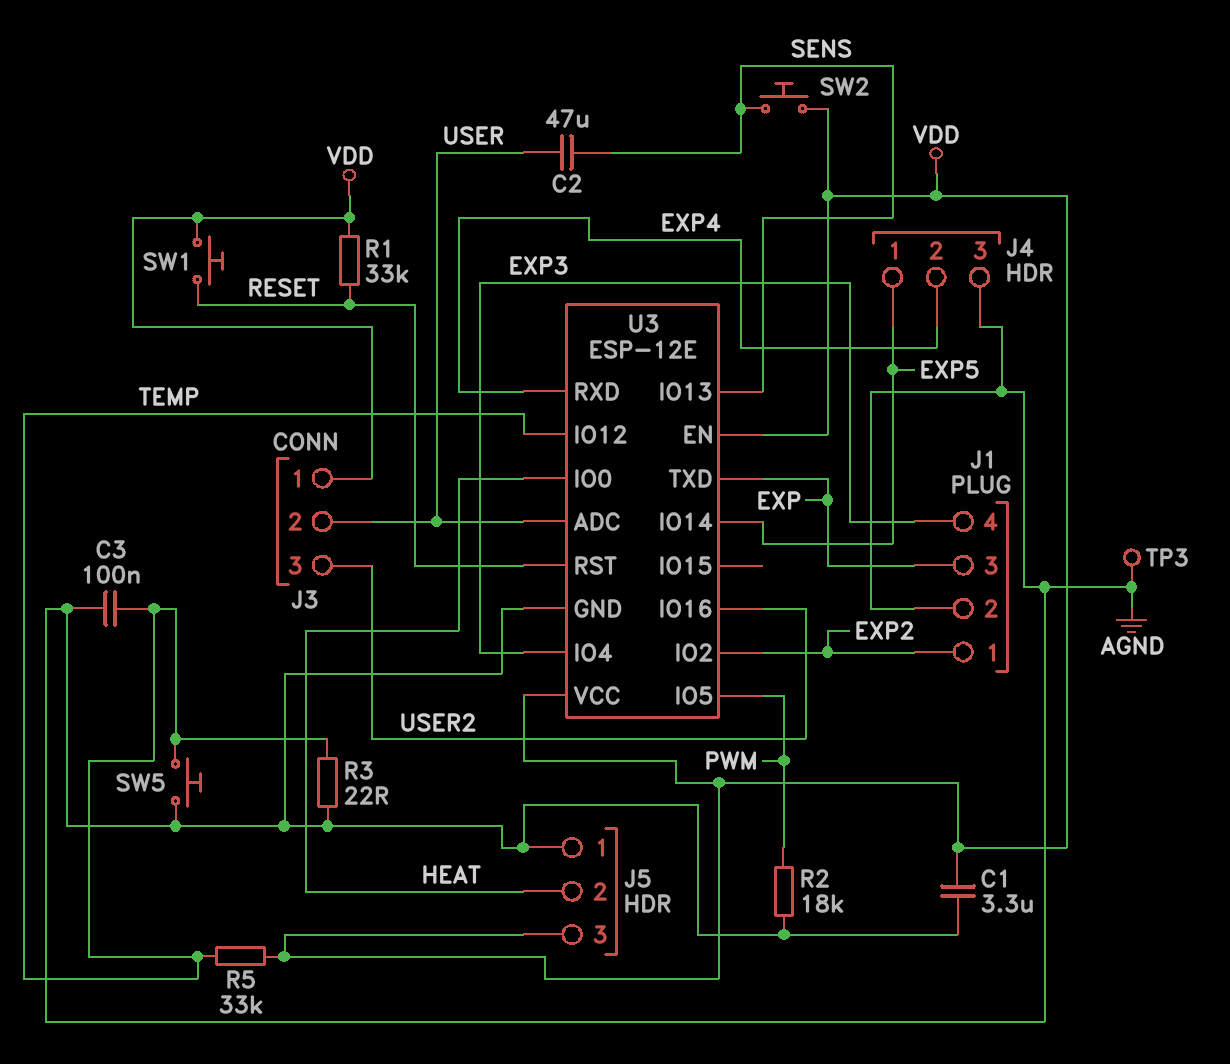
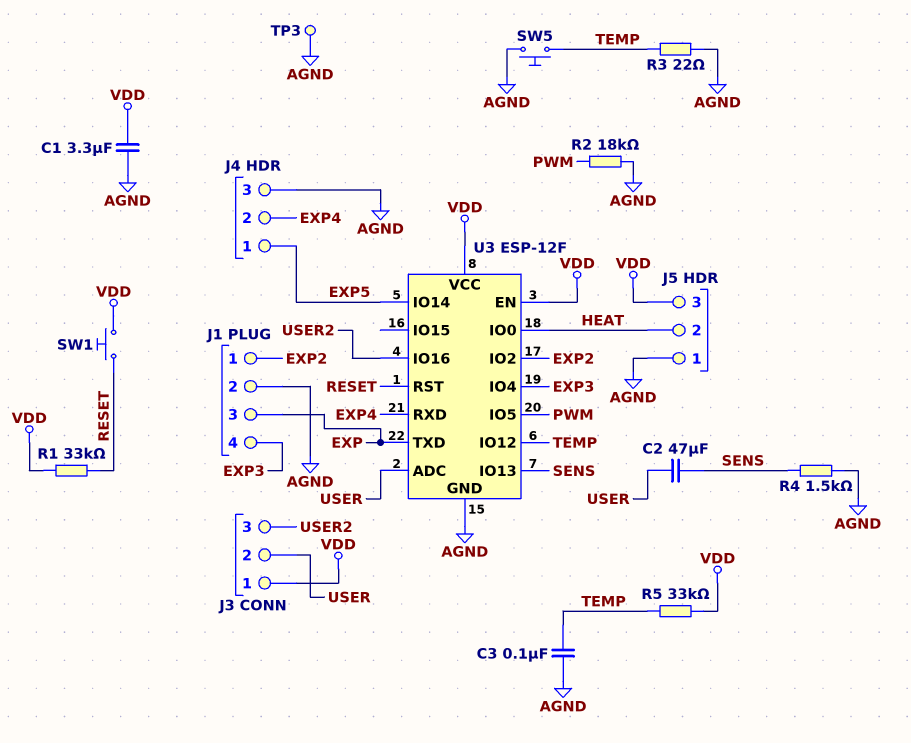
R4: none -> 1.5k (AGND, SENS)
SW2: button (SENS, VDD) -> none
U3: ESP-12E -> ESP-12F

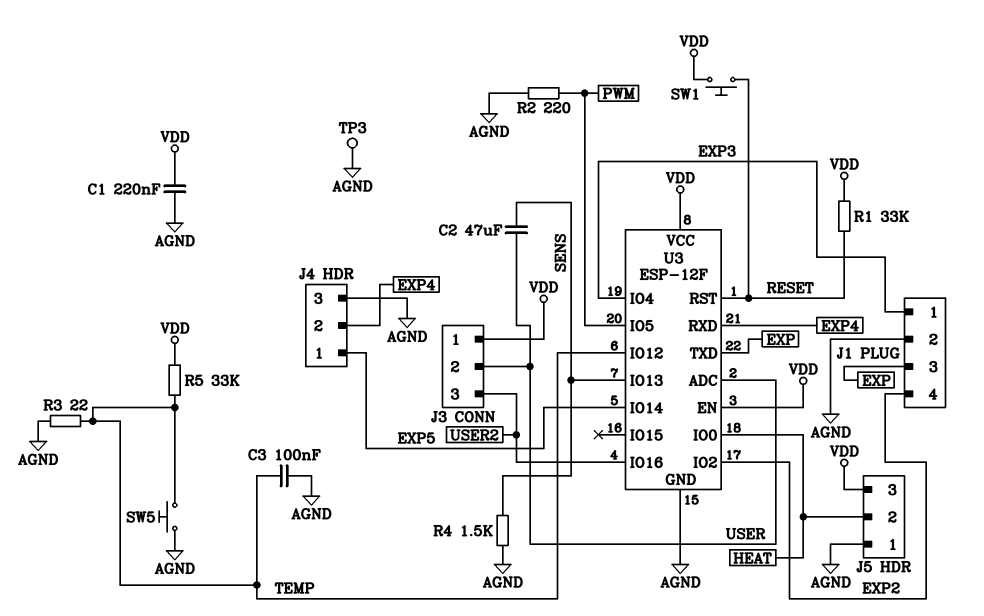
C1: 3.3uF (AGND, VDD) -> 220nF (AGND, VDD)
J1 pin 1: EXP2 -> EXP3
J1 pin 4: EXP3 -> EXP2
R2: 18k (AGND, PWM) -> 220 (AGND, PWM)

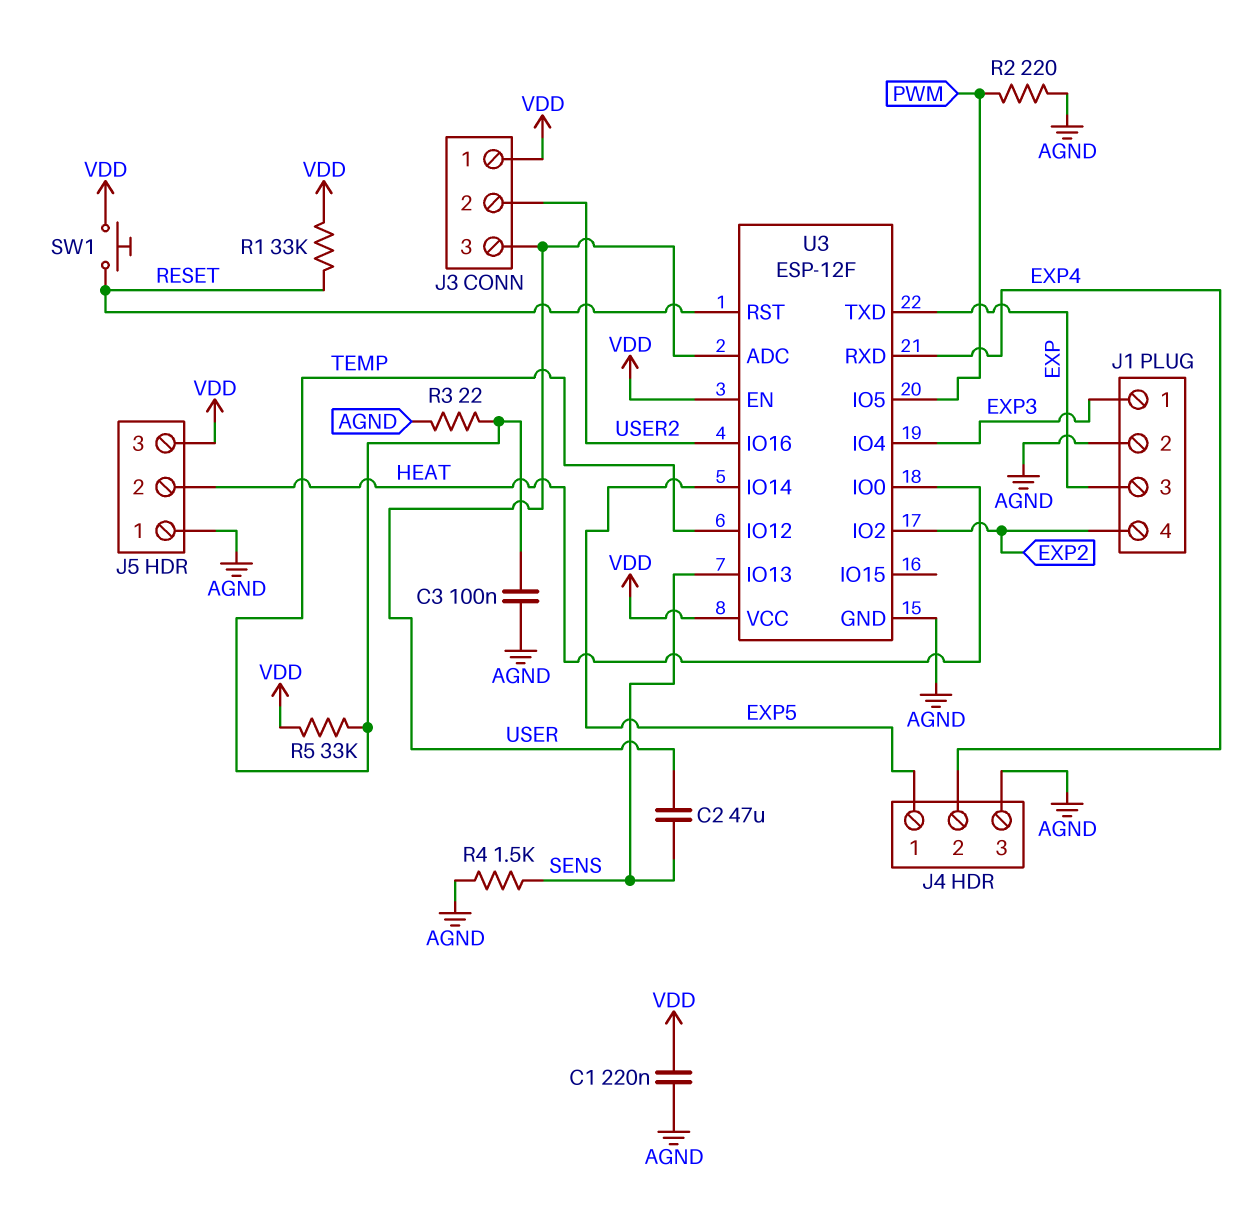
J3 pin 2: USER -> USER2
J3 pin 3: USER2 -> USER
SW5: button (AGND, TEMP) -> none
TP3: test point (AGND) -> none

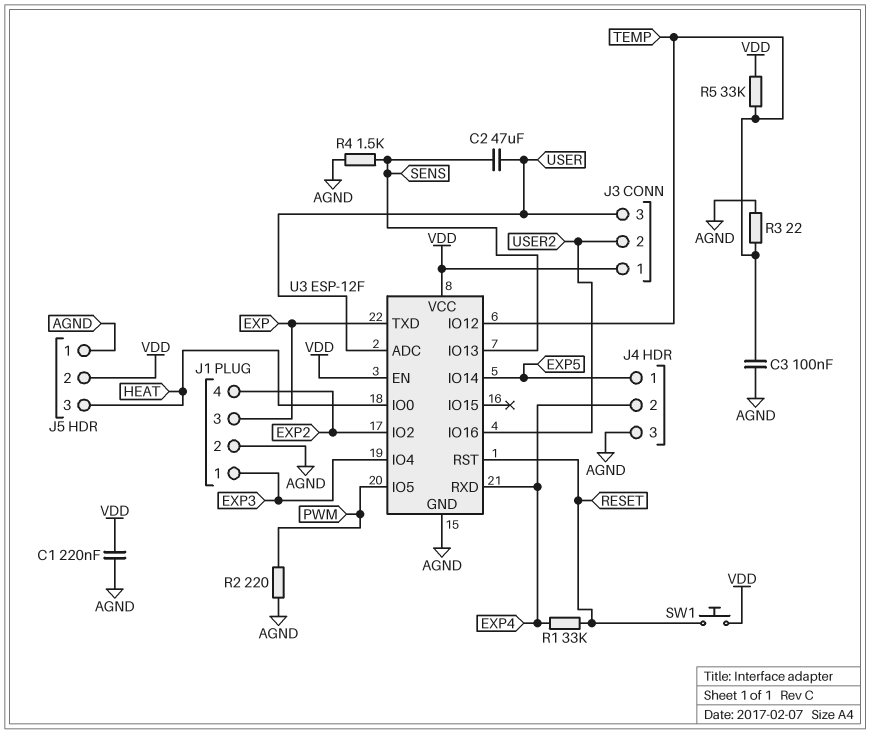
J5 pin 2: HEAT -> VDD
J5 pin 3: VDD -> HEAT
R1: 33k (RESET, VDD) -> 33k (EXP4, RESET)

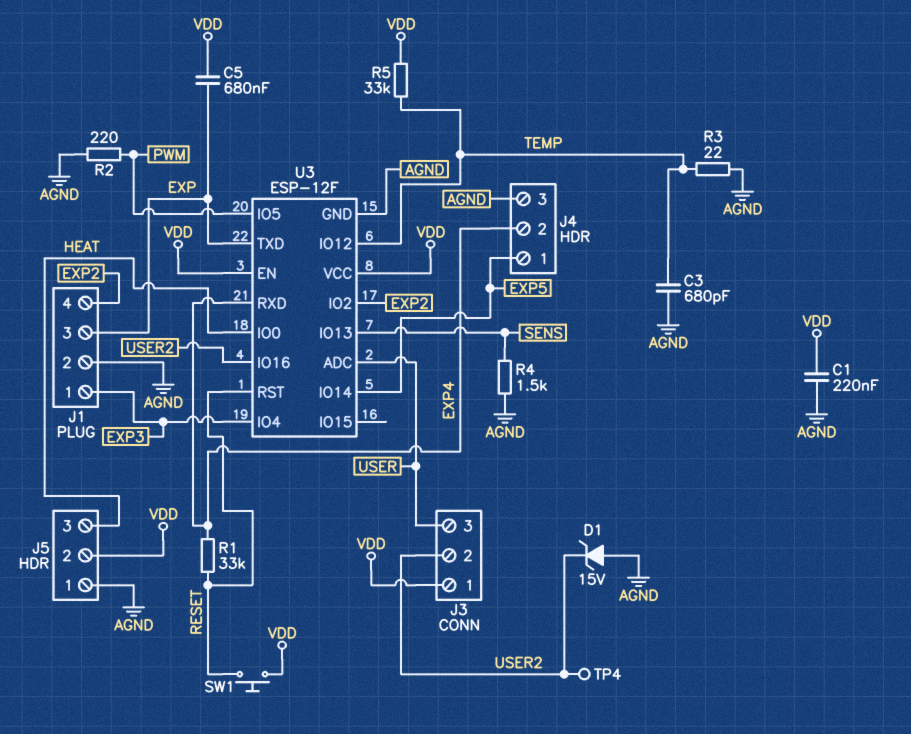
C2: 47uF (SENS, USER) -> none
C3: 100nF (AGND, TEMP) -> 680pF (AGND, TEMP)
C5: none -> 680nF (EXP, VDD)
D1: none -> zener 15V (A AGND, K USER2)
TP4: none -> test point (USER2)

